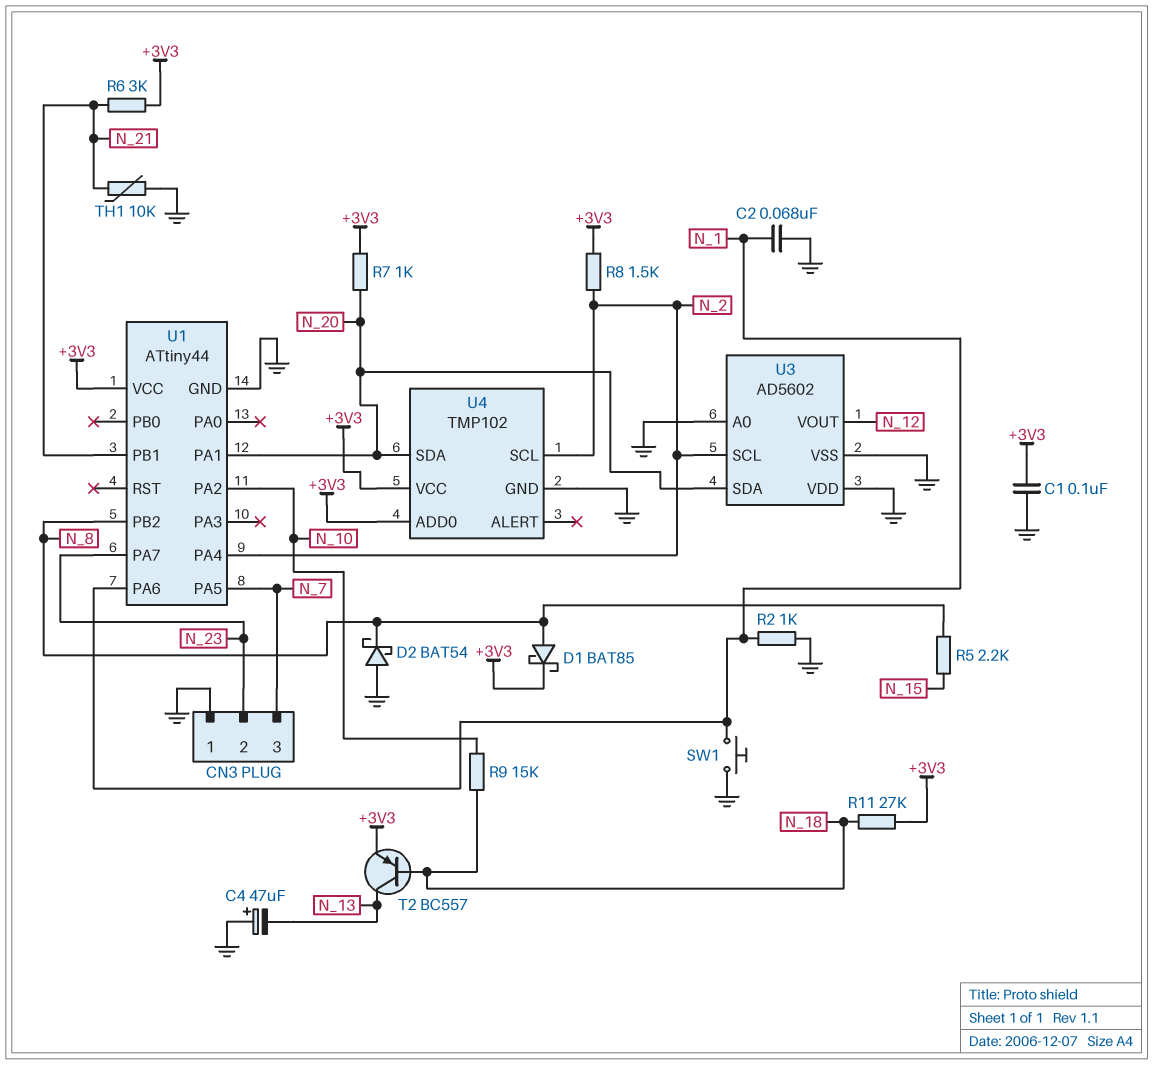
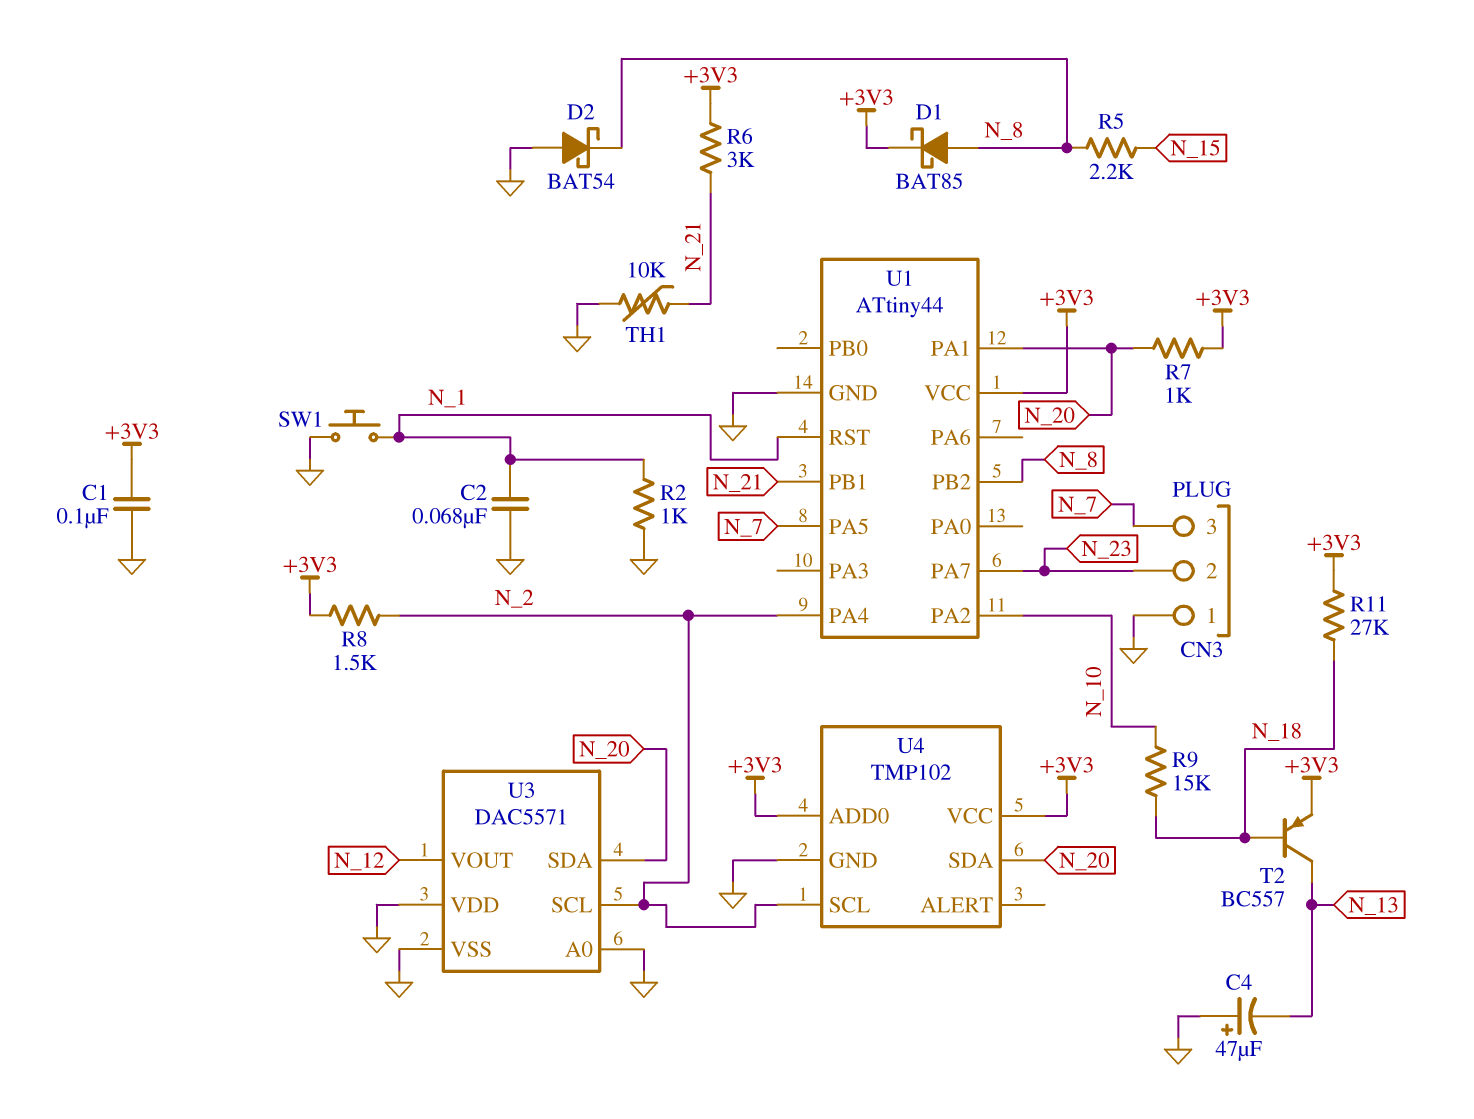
U1 pin PA6: N_1 -> none
U1 pin RST: none -> N_1
U3: AD5602 -> DAC5571

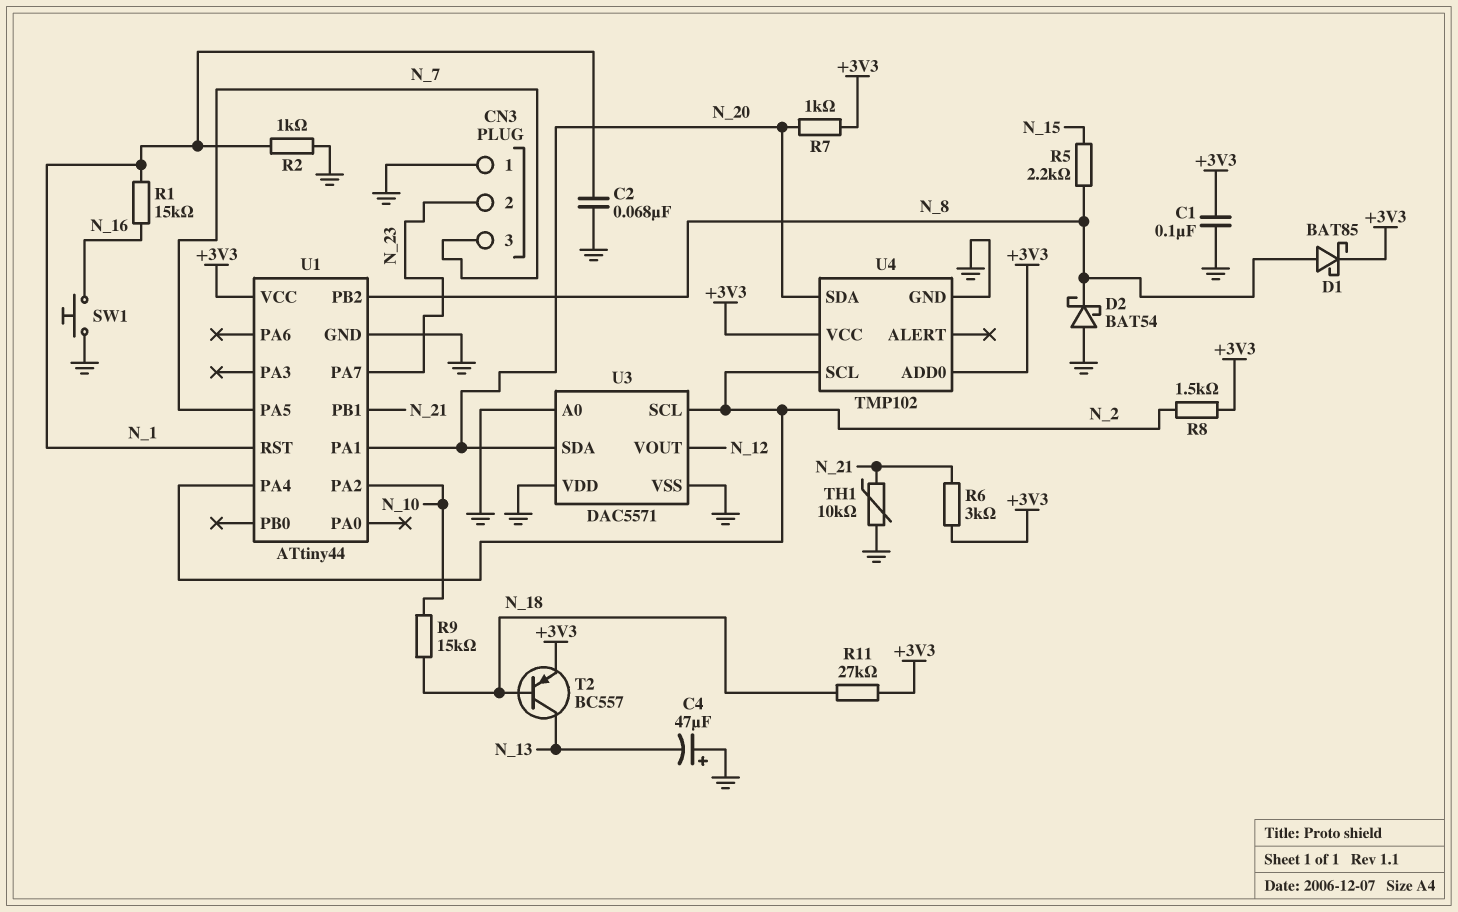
R1: none -> 15k (N_1, N_16)
SW1: button (GND, N_1) -> button (GND, N_16)

